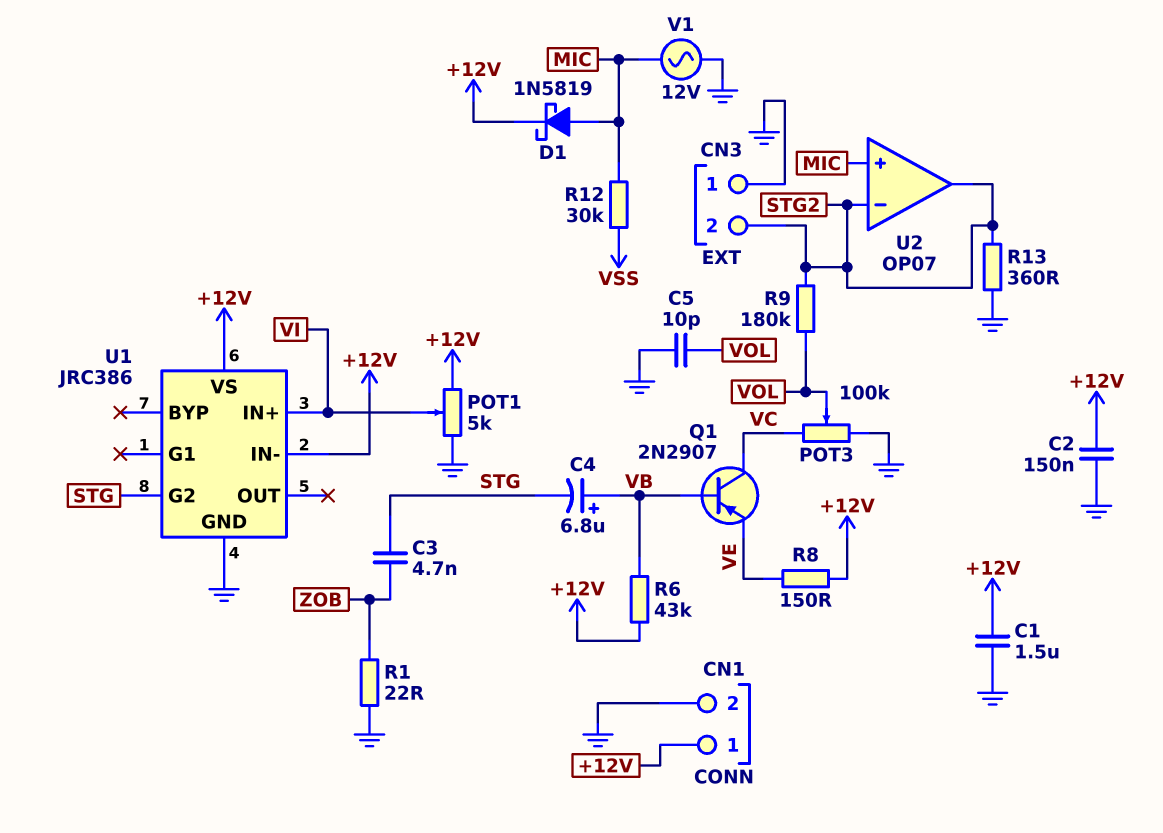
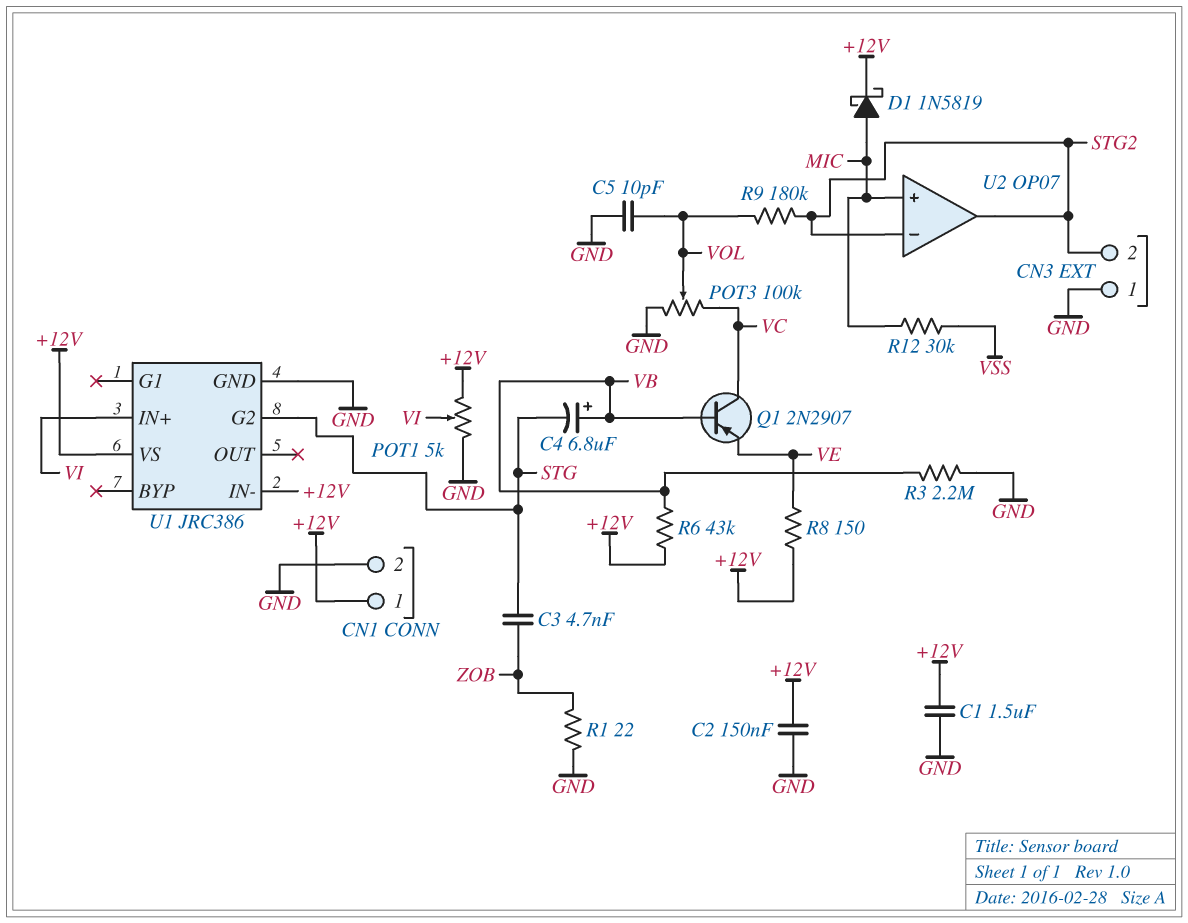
R3: none -> 2.2M (GND, VB)
R13: 360 (GND, STG2) -> none
V1: AC 12V (GND, MIC) -> none

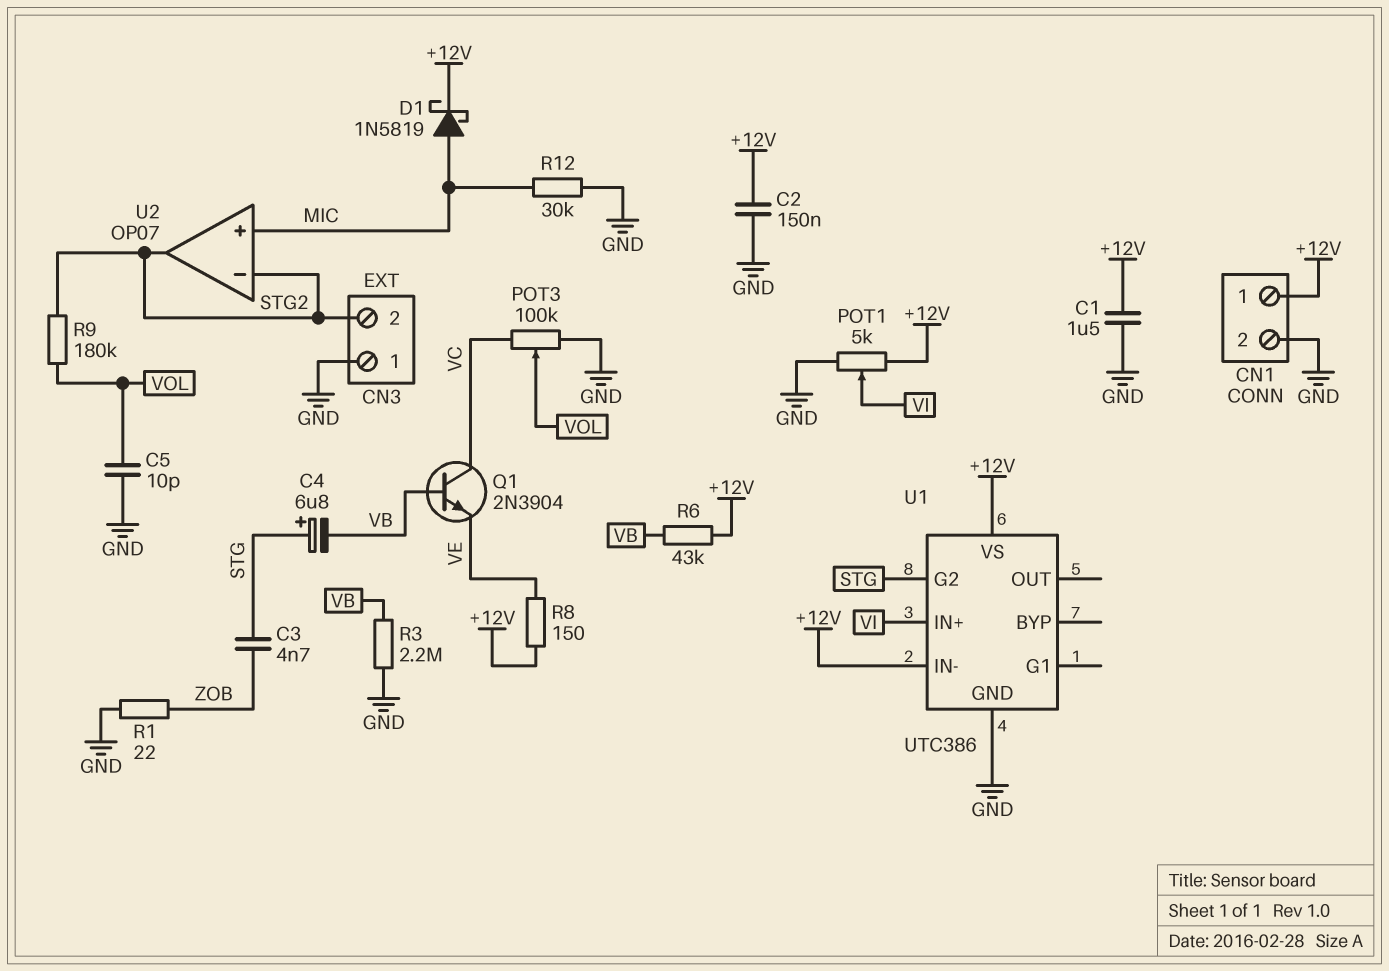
C4: 6.8uF (plus VB, minus STG) -> 6.8uF (plus STG, minus VB)
Q1: PNP 2N2907 (B VB, C VC, E VE) -> NPN 2N3904 (B VB, C VC, E VE)
R12: 30k (MIC, VSS) -> 30k (GND, MIC)
U1: JRC386 -> UTC386

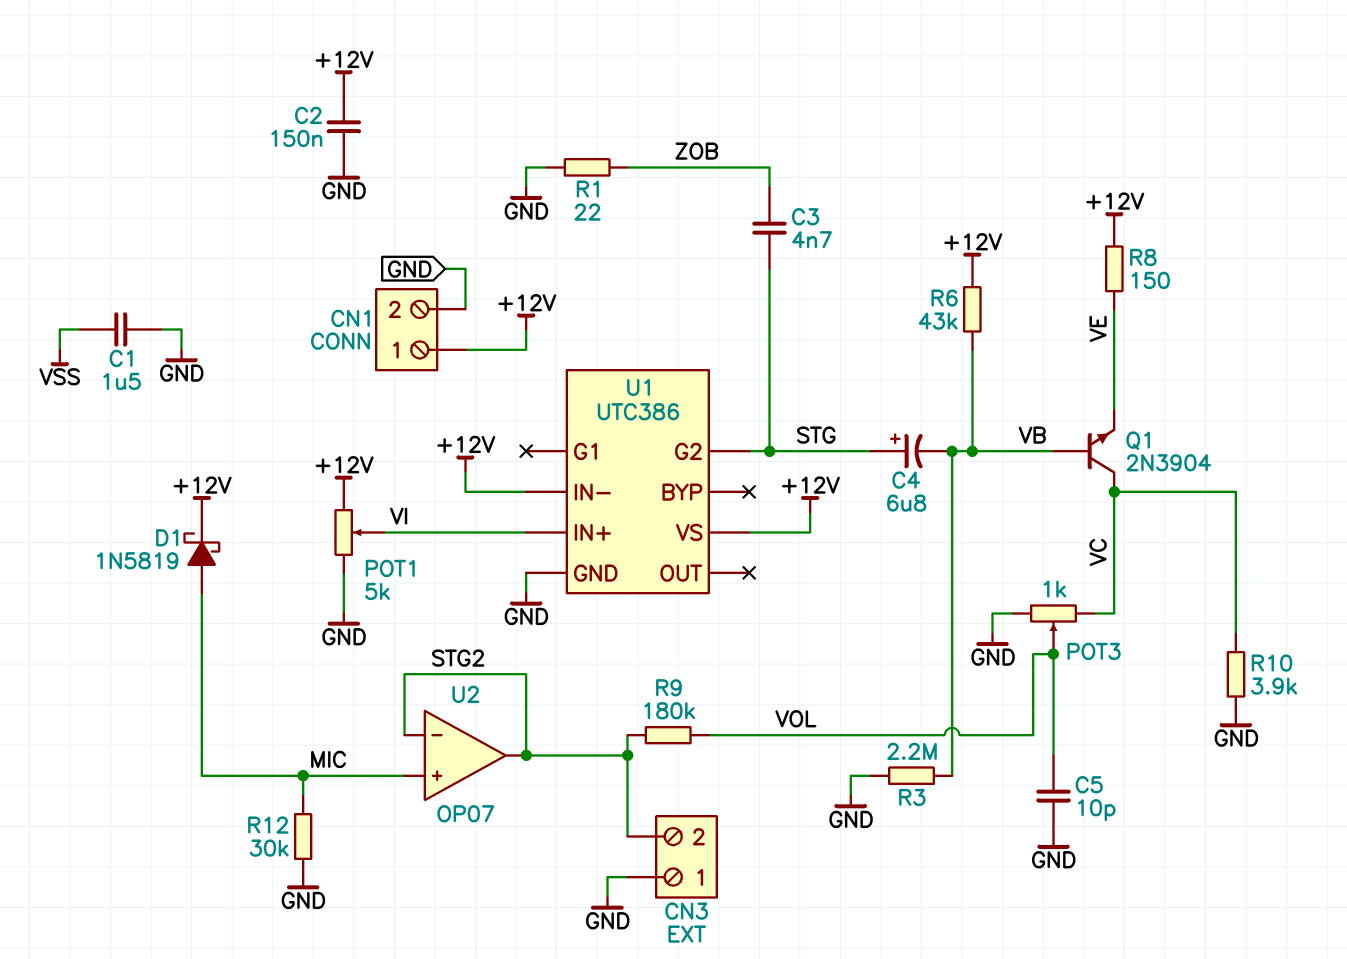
C1: 1.5uF (+12V, GND) -> 1.5uF (GND, VSS)
POT3: 100k (GND, VC, wiper VOL) -> 1k (GND, VC, wiper VOL)
R10: none -> 3.9k (GND, VC)

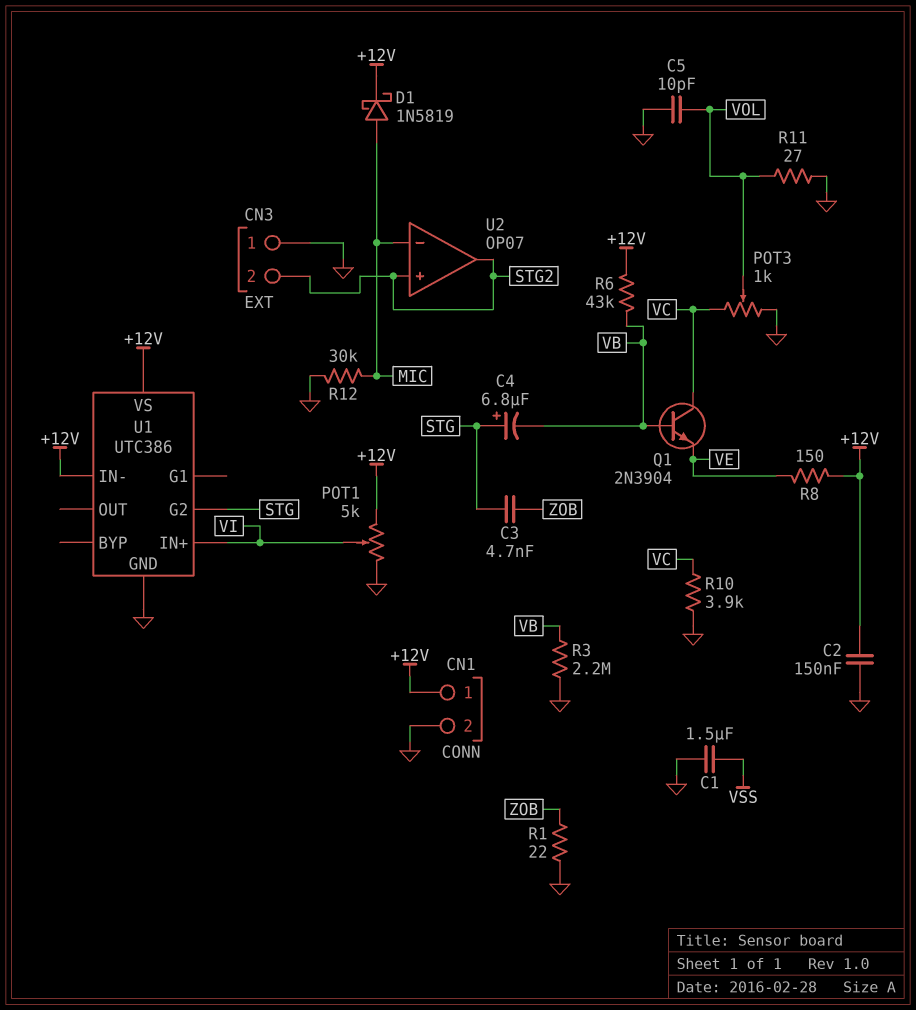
R9: 180k (STG2, VOL) -> none
R11: none -> 27 (GND, VOL)
U2 pin in+: MIC -> STG2
U2 pin in-: STG2 -> MIC

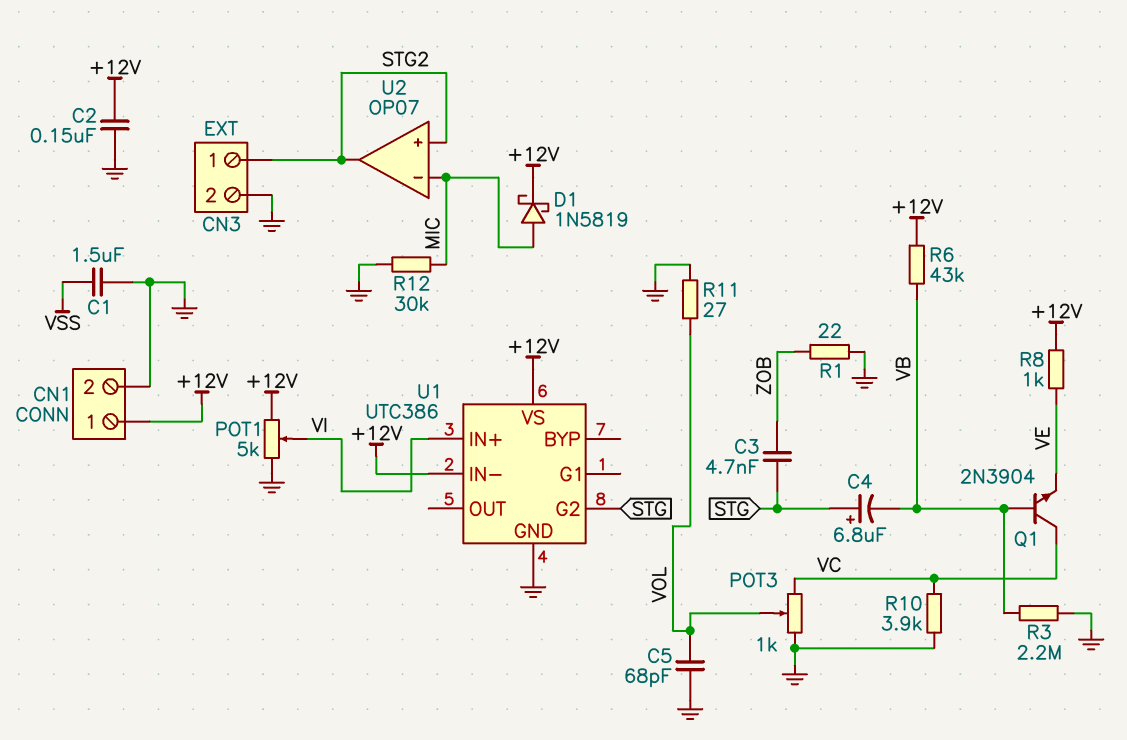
C5: 10pF (GND, VOL) -> 68pF (GND, VOL)
CN3 pin 1: GND -> STG2
CN3 pin 2: STG2 -> GND
R8: 150 (+12V, VE) -> 1k (+12V, VE)

